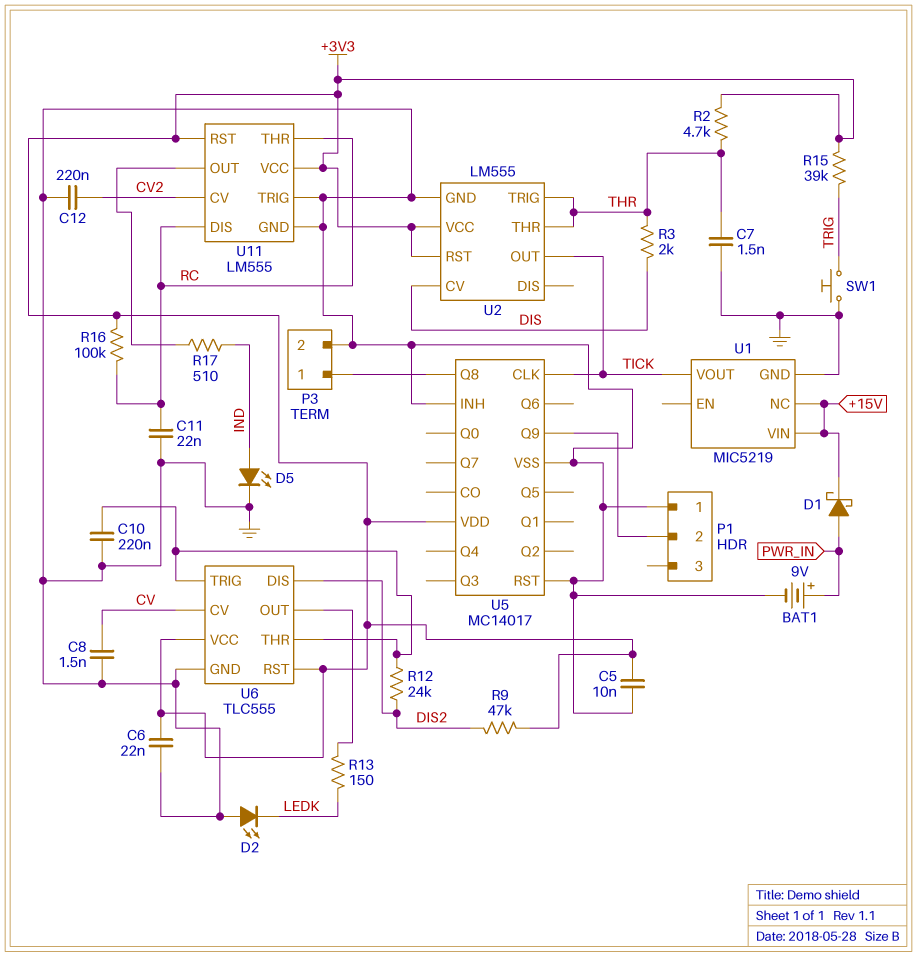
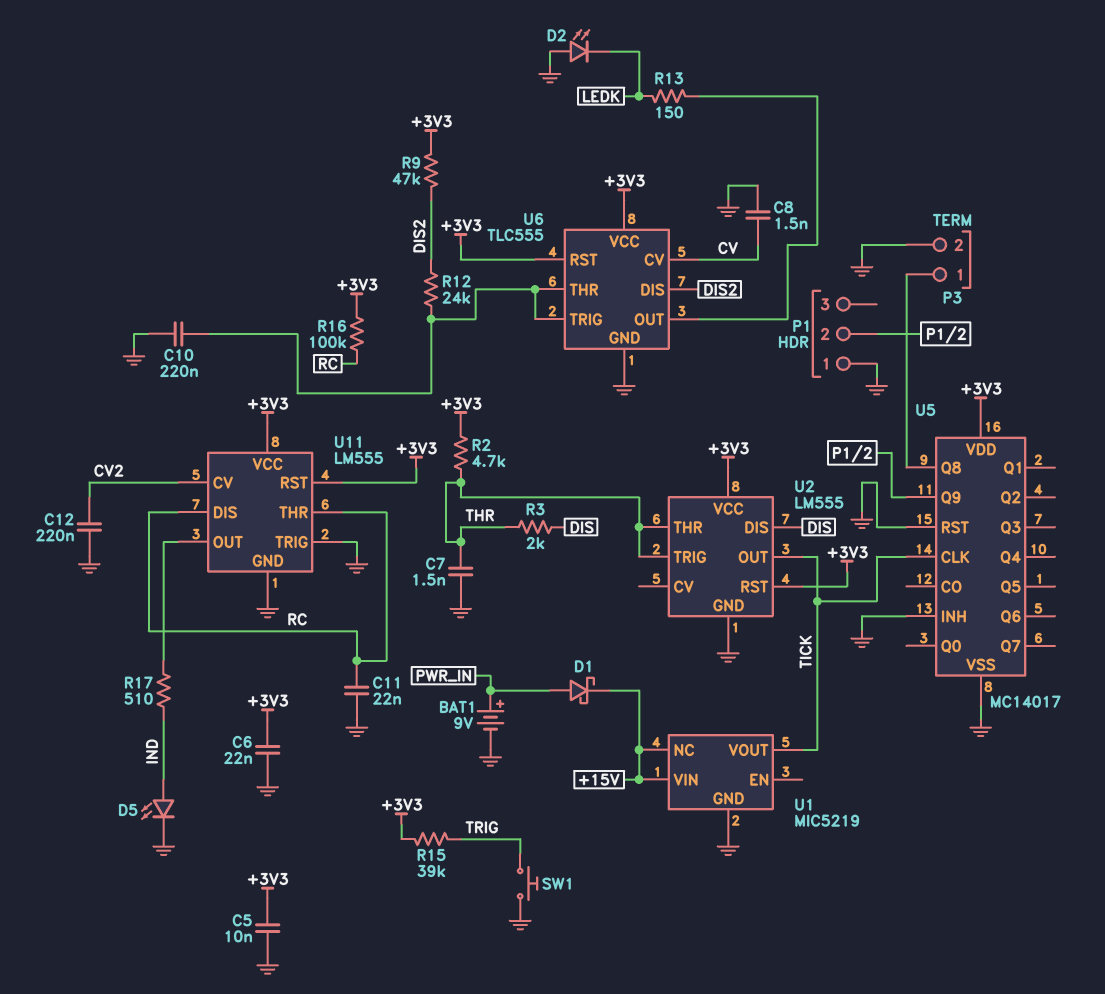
U2 pin CV: DIS -> none
U2 pin DIS: none -> DIS

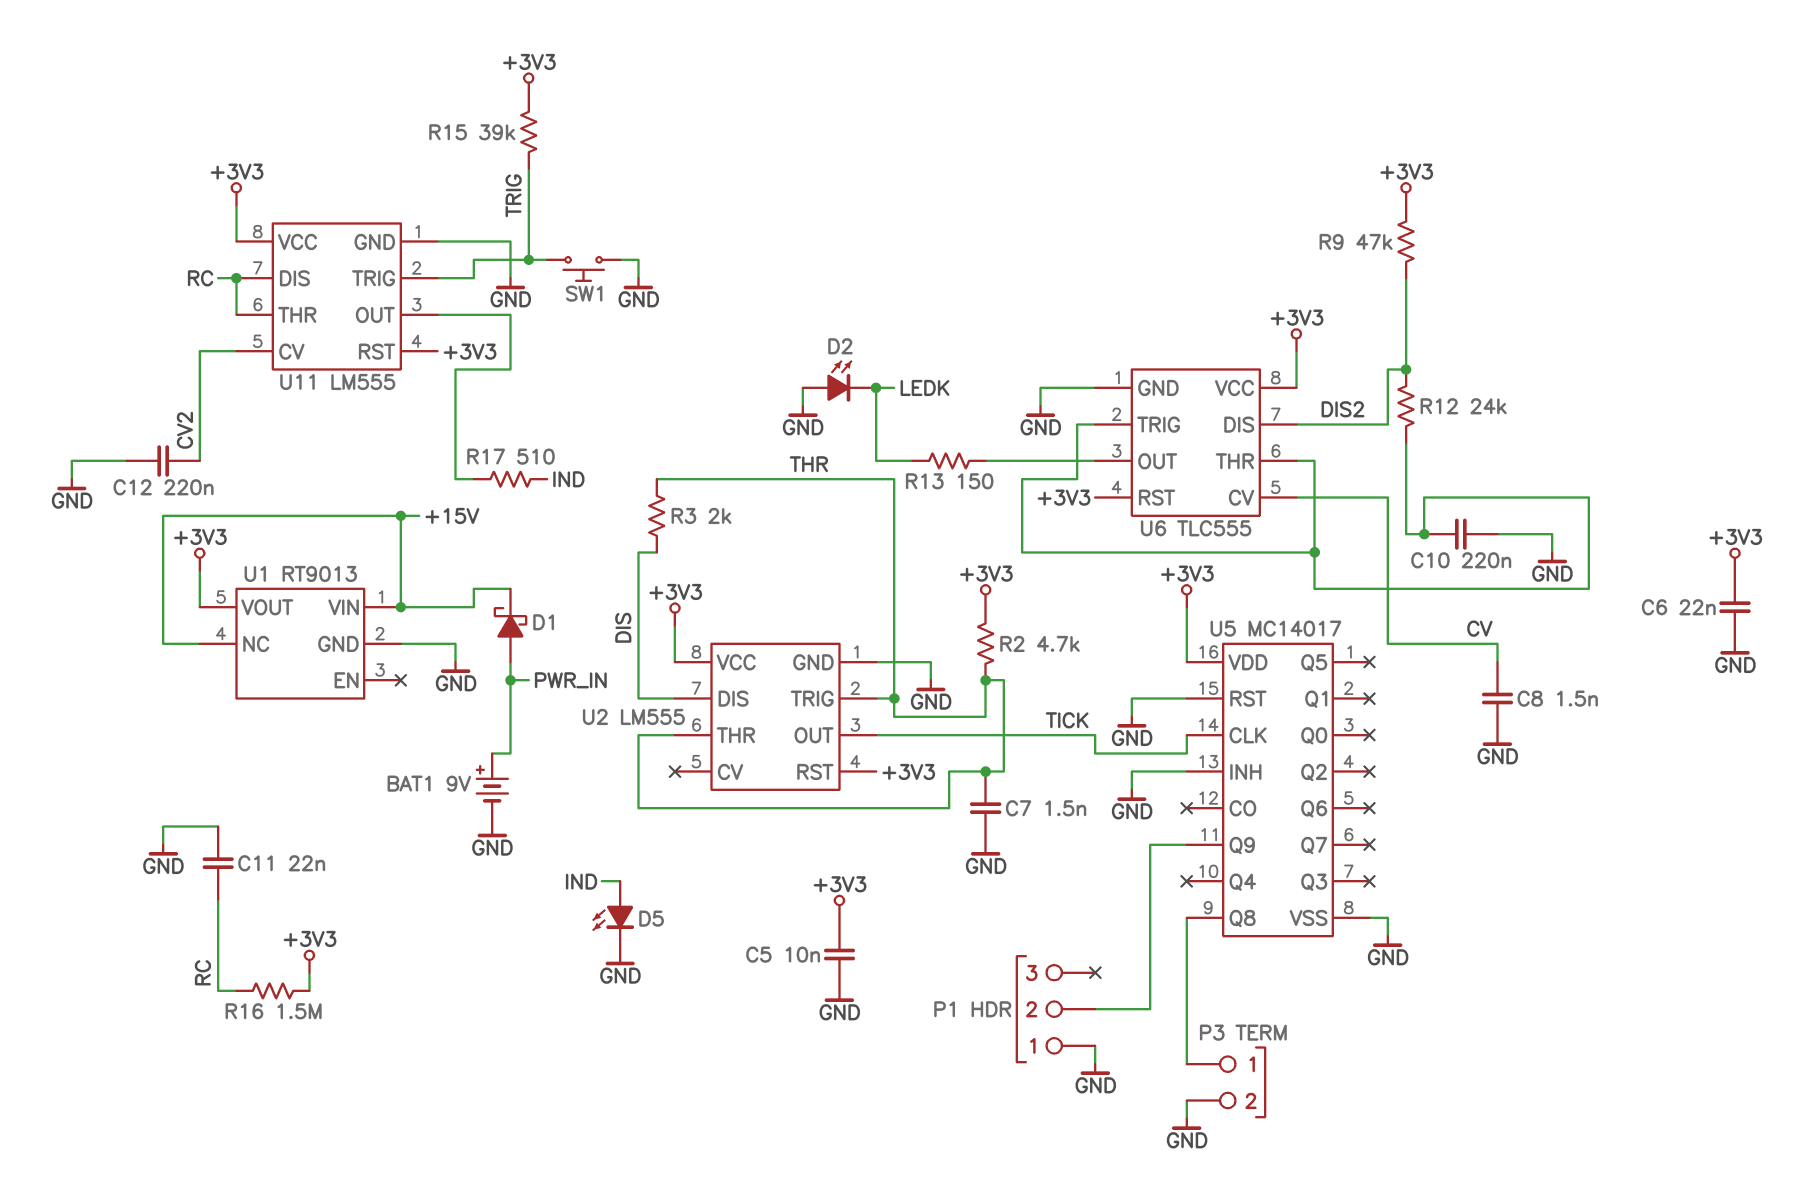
R16: 100k (+3V3, RC) -> 1.5M (+3V3, RC)
U1: MIC5219 -> RT9013
U1 pin VOUT: TICK -> +3V3
U11 pin TRIG: GND -> TRIG

